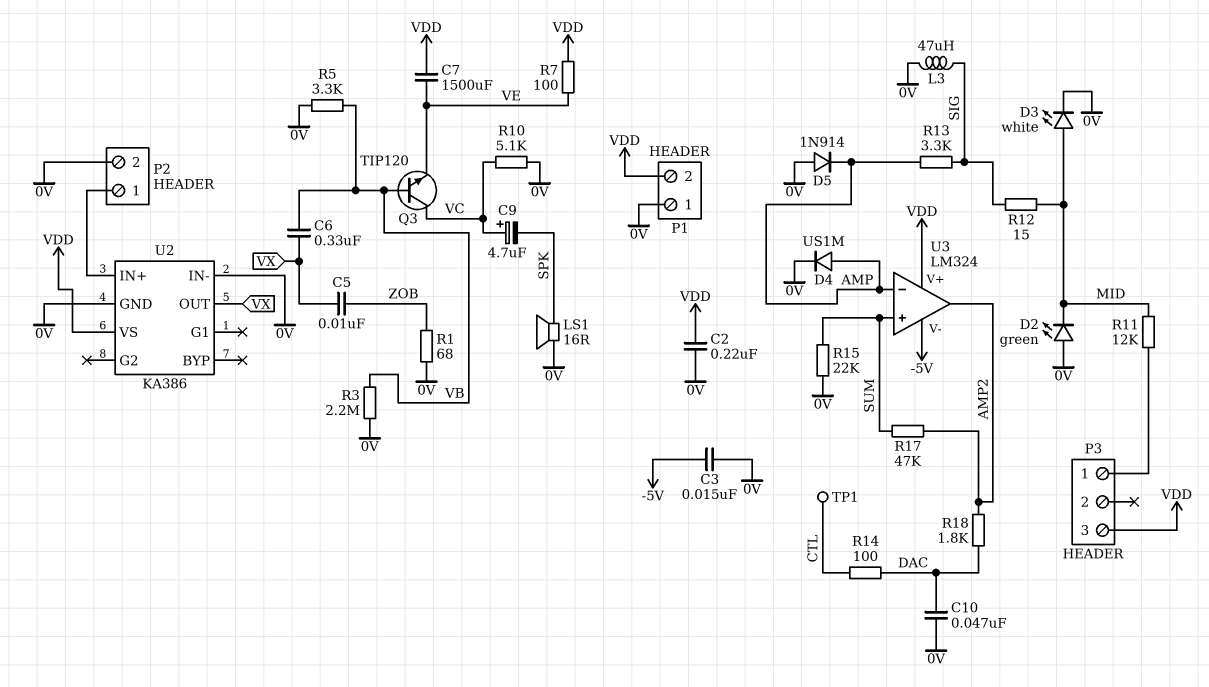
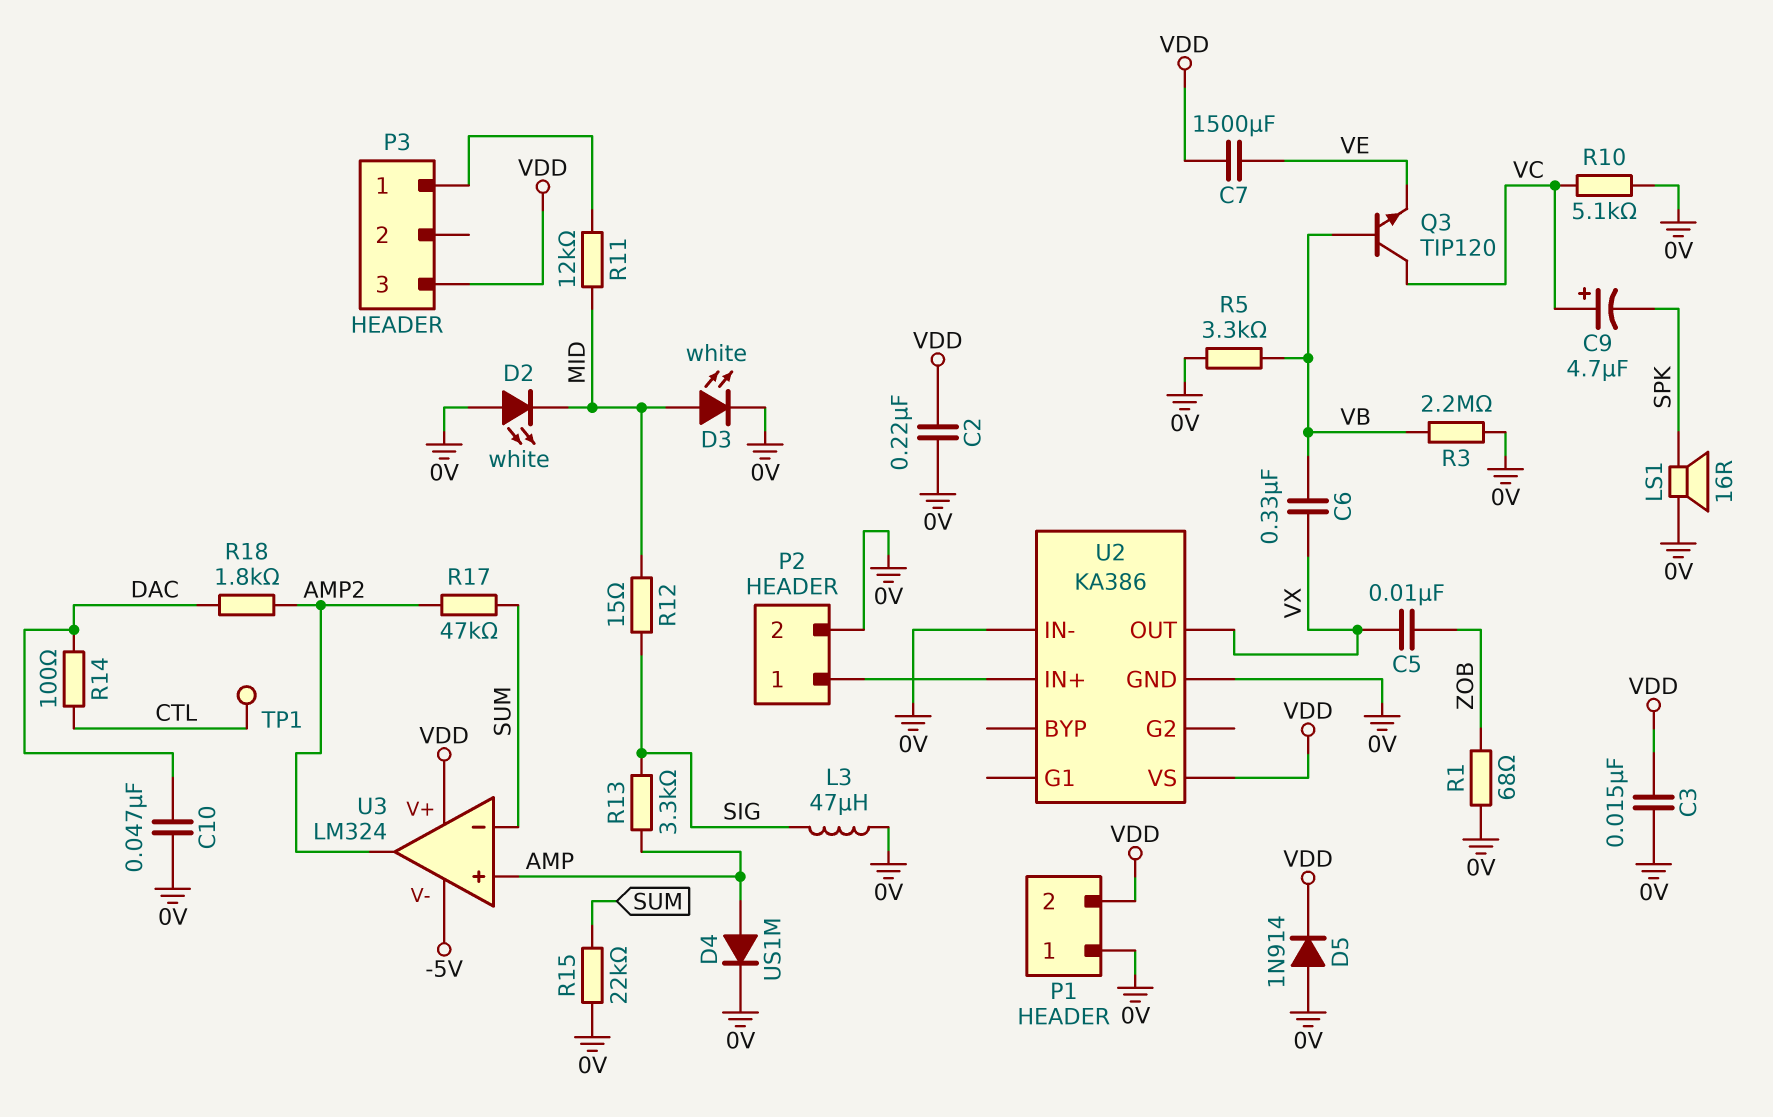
C3: 15nF (-5V, 0V) -> 15nF (0V, VDD)
D2: LED green (A 0V, K MID) -> LED white (A 0V, K MID)
D5: diode 1N914 (A 0V, K AMP) -> diode 1N914 (A 0V, K VDD)
R7: 100 (VDD, VE) -> none
U3 pin in+: SUM -> AMP
U3 pin in-: AMP -> SUM

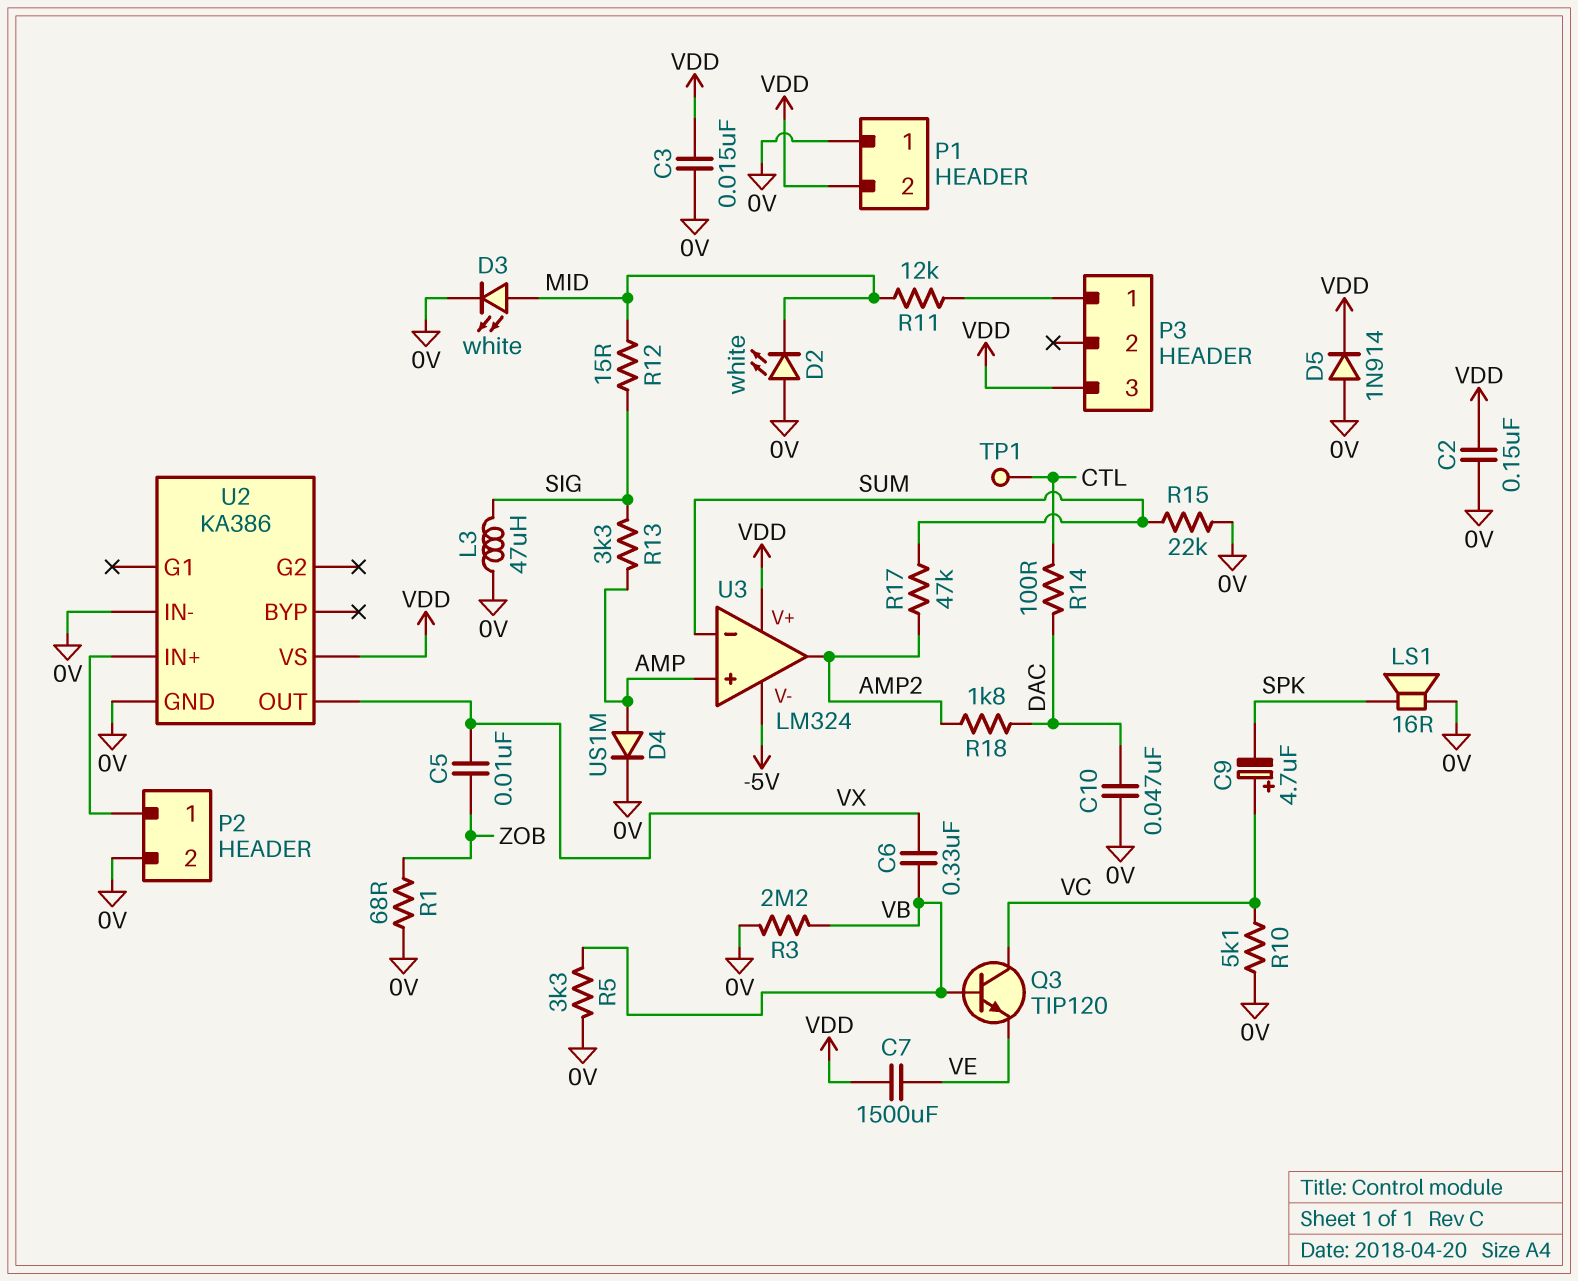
C2: 220nF (0V, VDD) -> 150nF (0V, VDD)

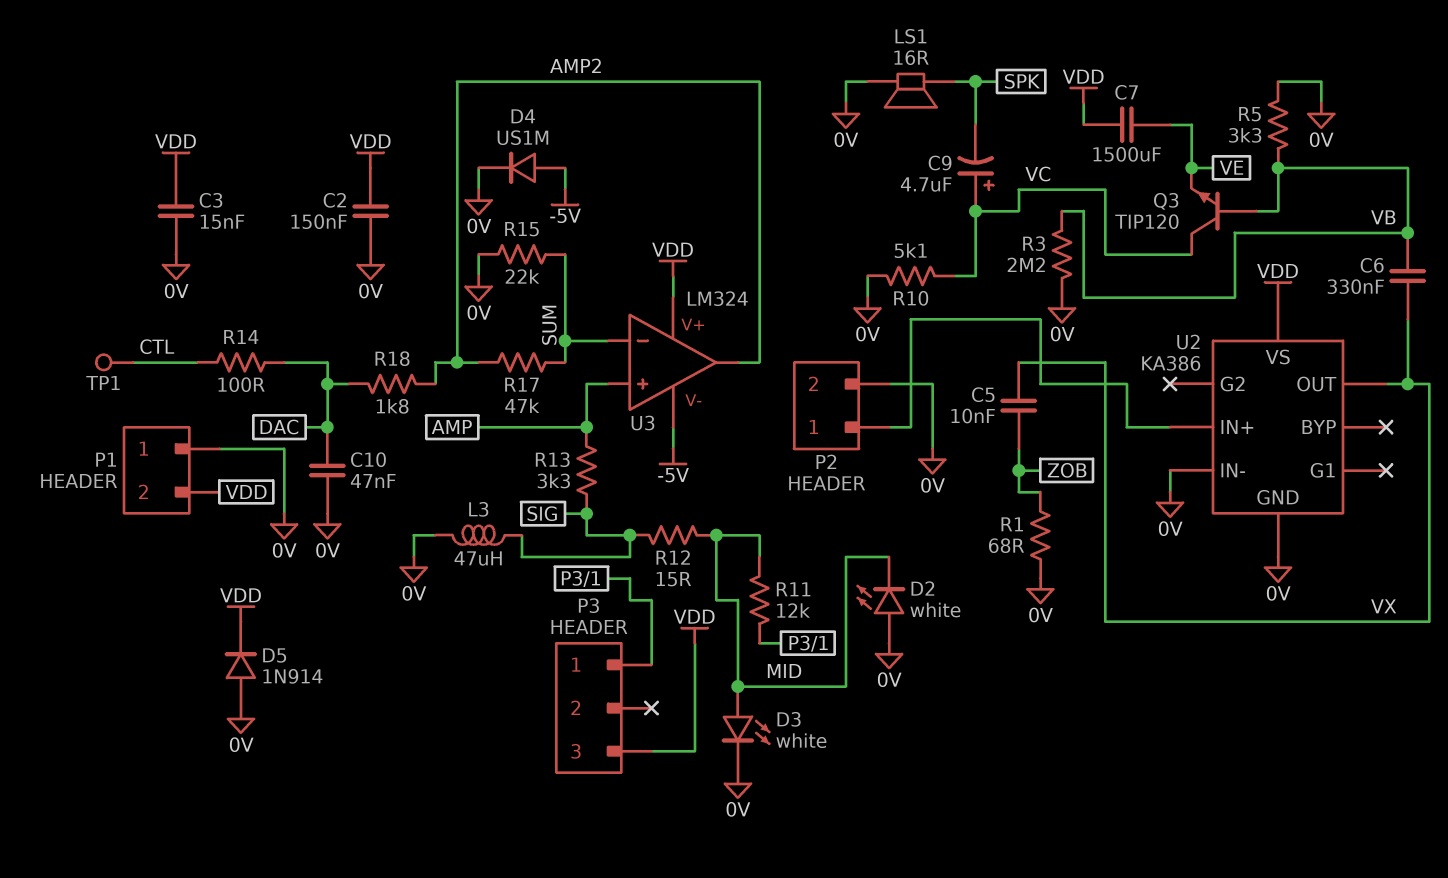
D4: diode US1M (A AMP, K 0V) -> diode US1M (A -5V, K 0V)

